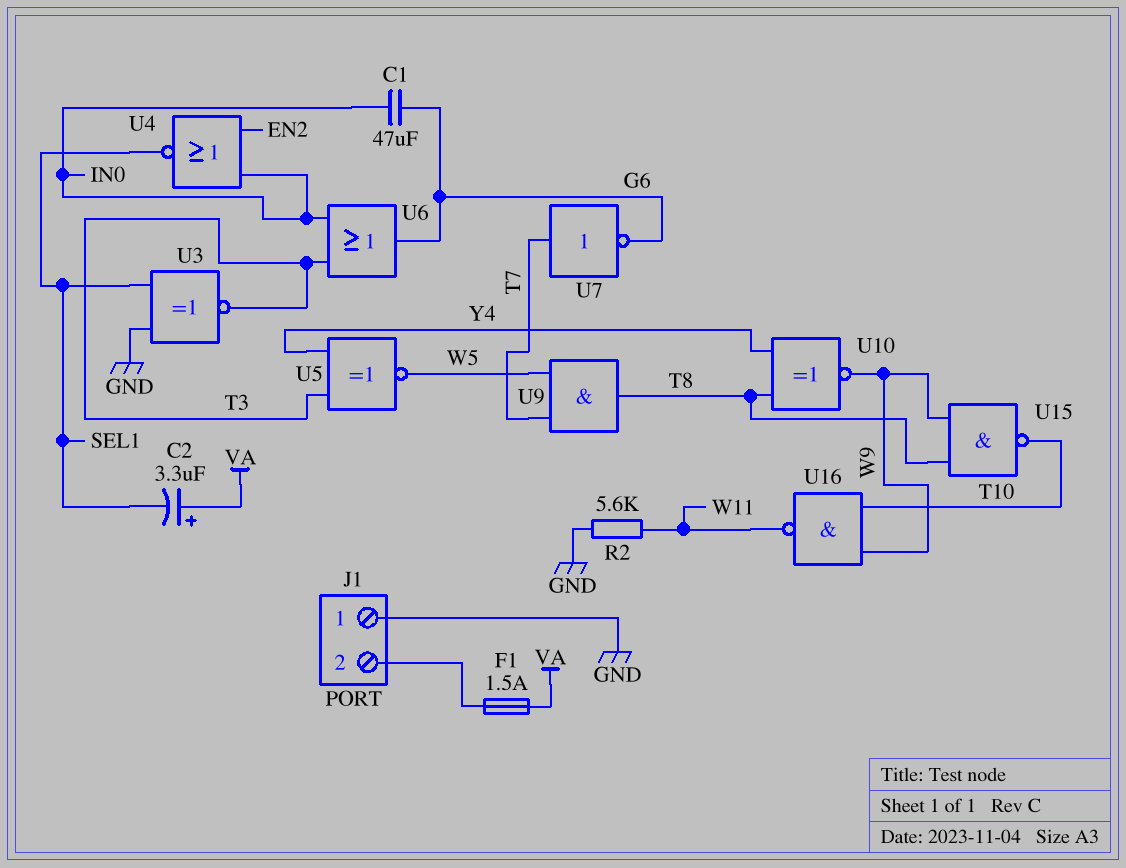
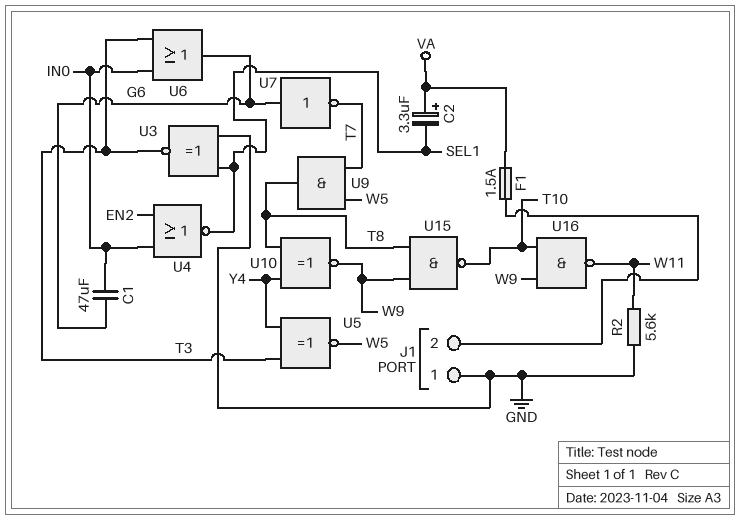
U7: NOT (in T7, out G6) -> NOT (in G6, out T7)

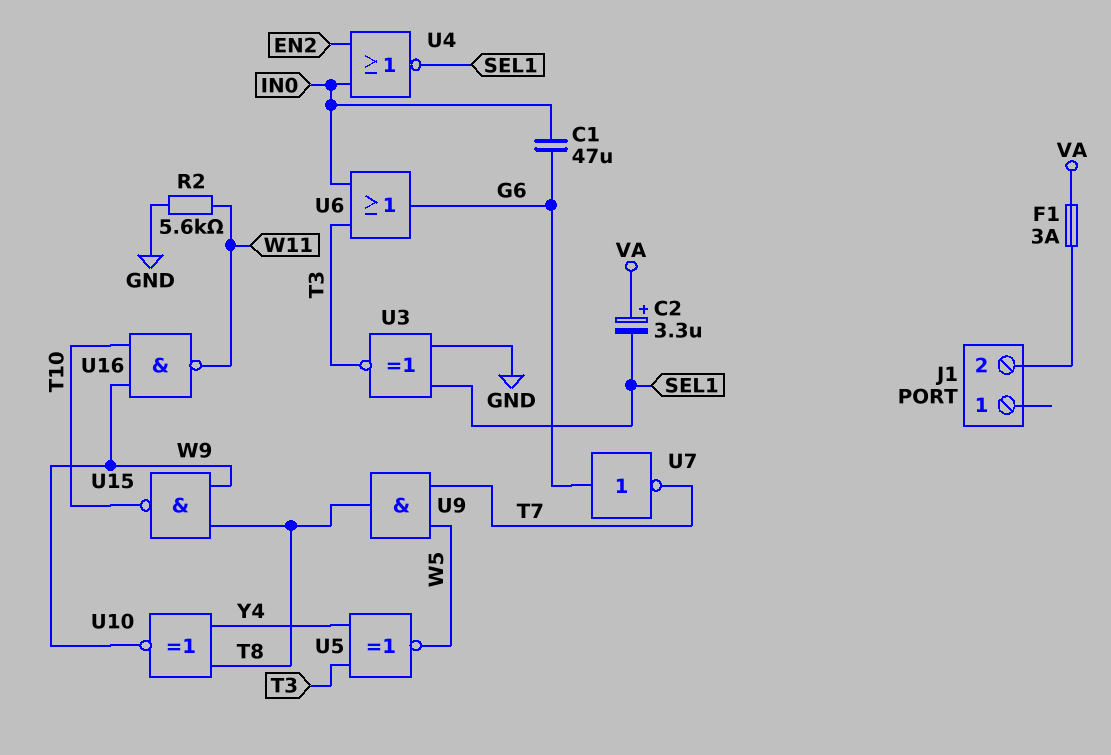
F1: 1.5A (J1/2, VA) -> 3A (J1/2, VA)
J1 pin 1: GND -> none

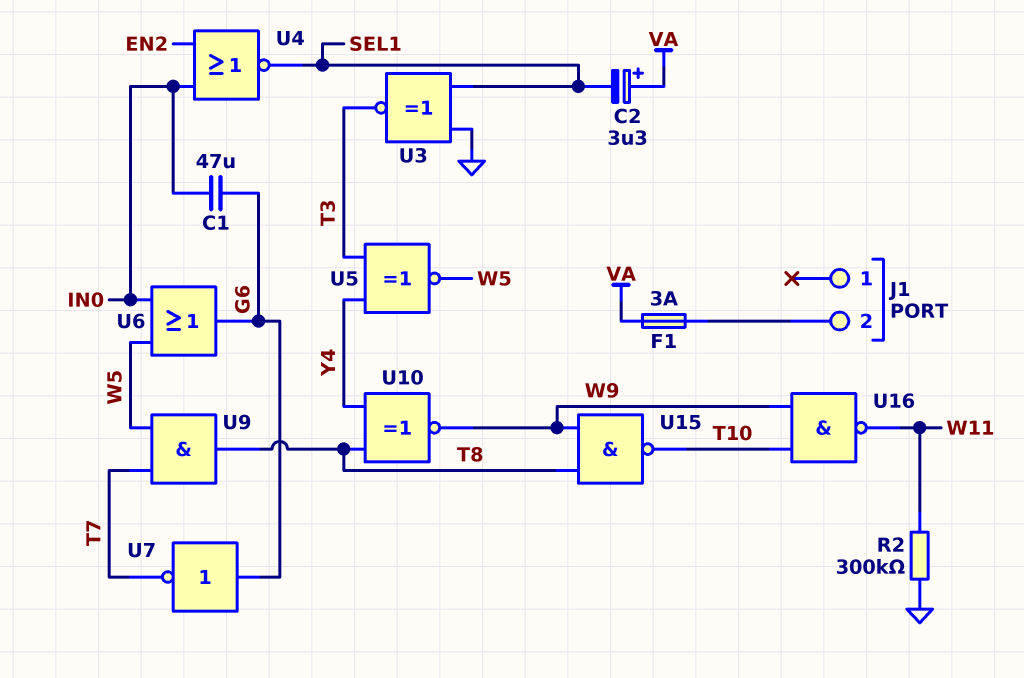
R2: 5.6k (GND, W11) -> 300k (GND, W11)
U6: OR (in IN0, in T3, out G6) -> OR (in IN0, in W5, out G6)

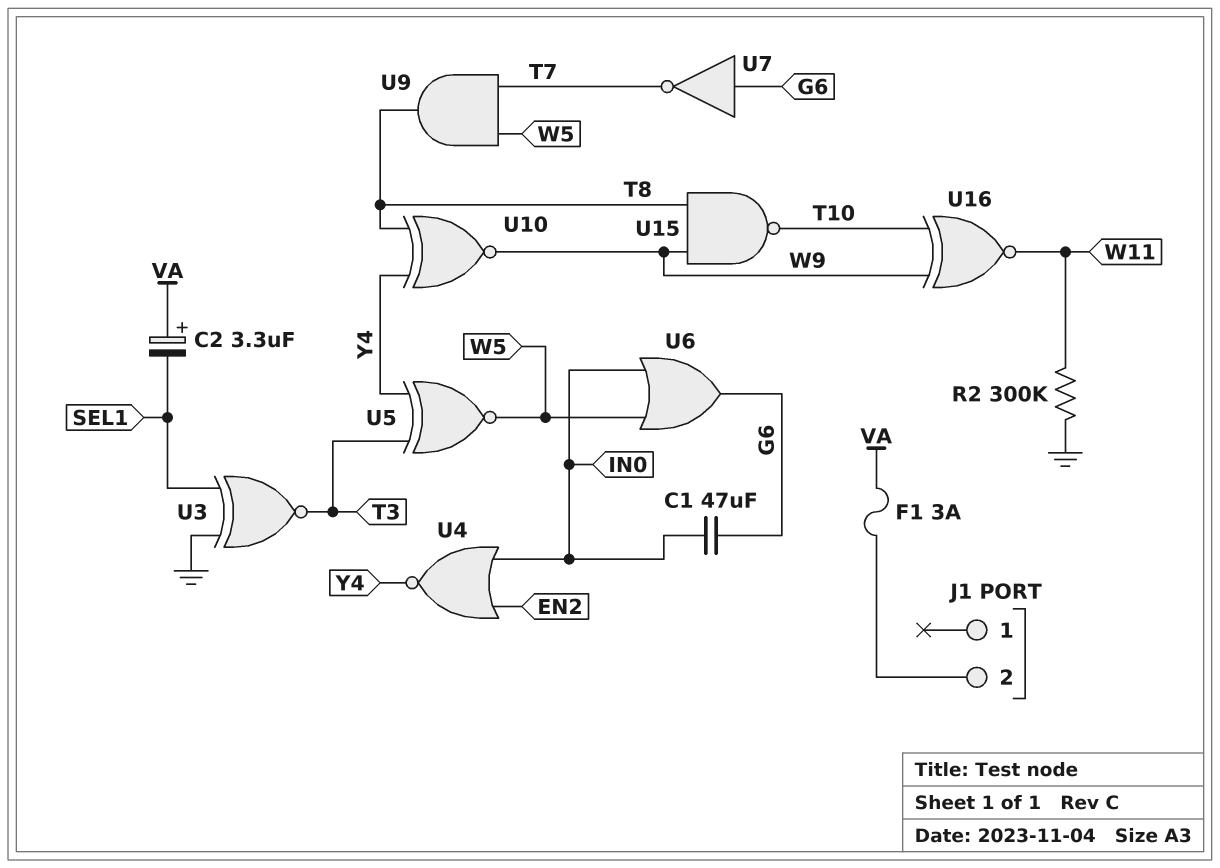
U4: NOR (in EN2, in IN0, out SEL1) -> NOR (in EN2, in IN0, out Y4)
U16: NAND (in T10, in W9, out W11) -> XNOR (in T10, in W9, out W11)

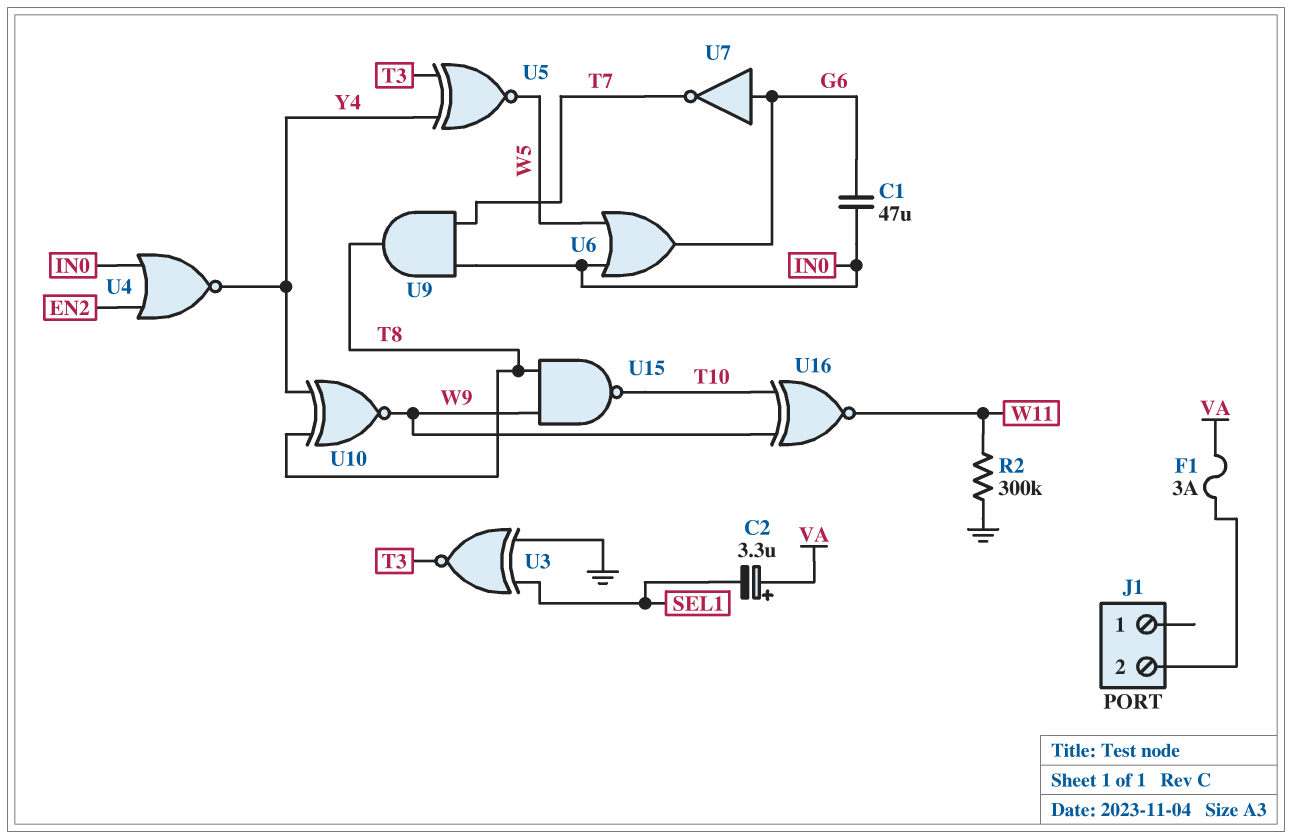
U9: AND (in T7, in W5, out T8) -> AND (in IN0, in T7, out T8)

